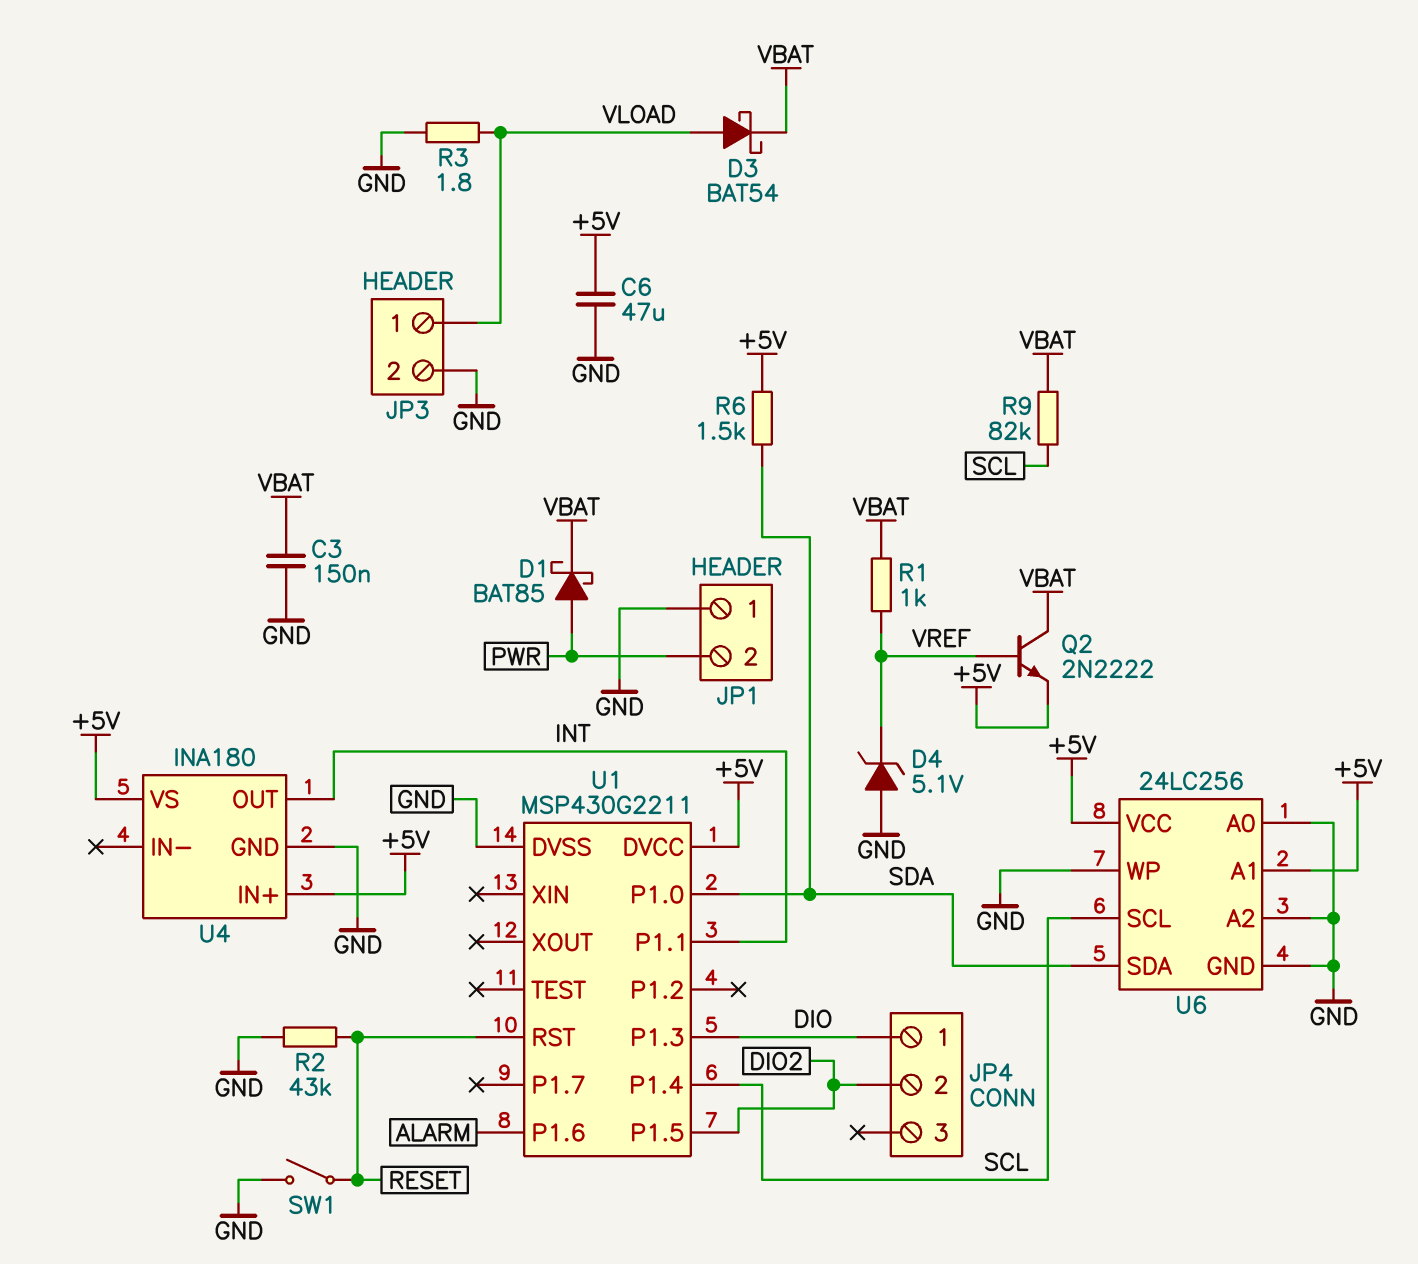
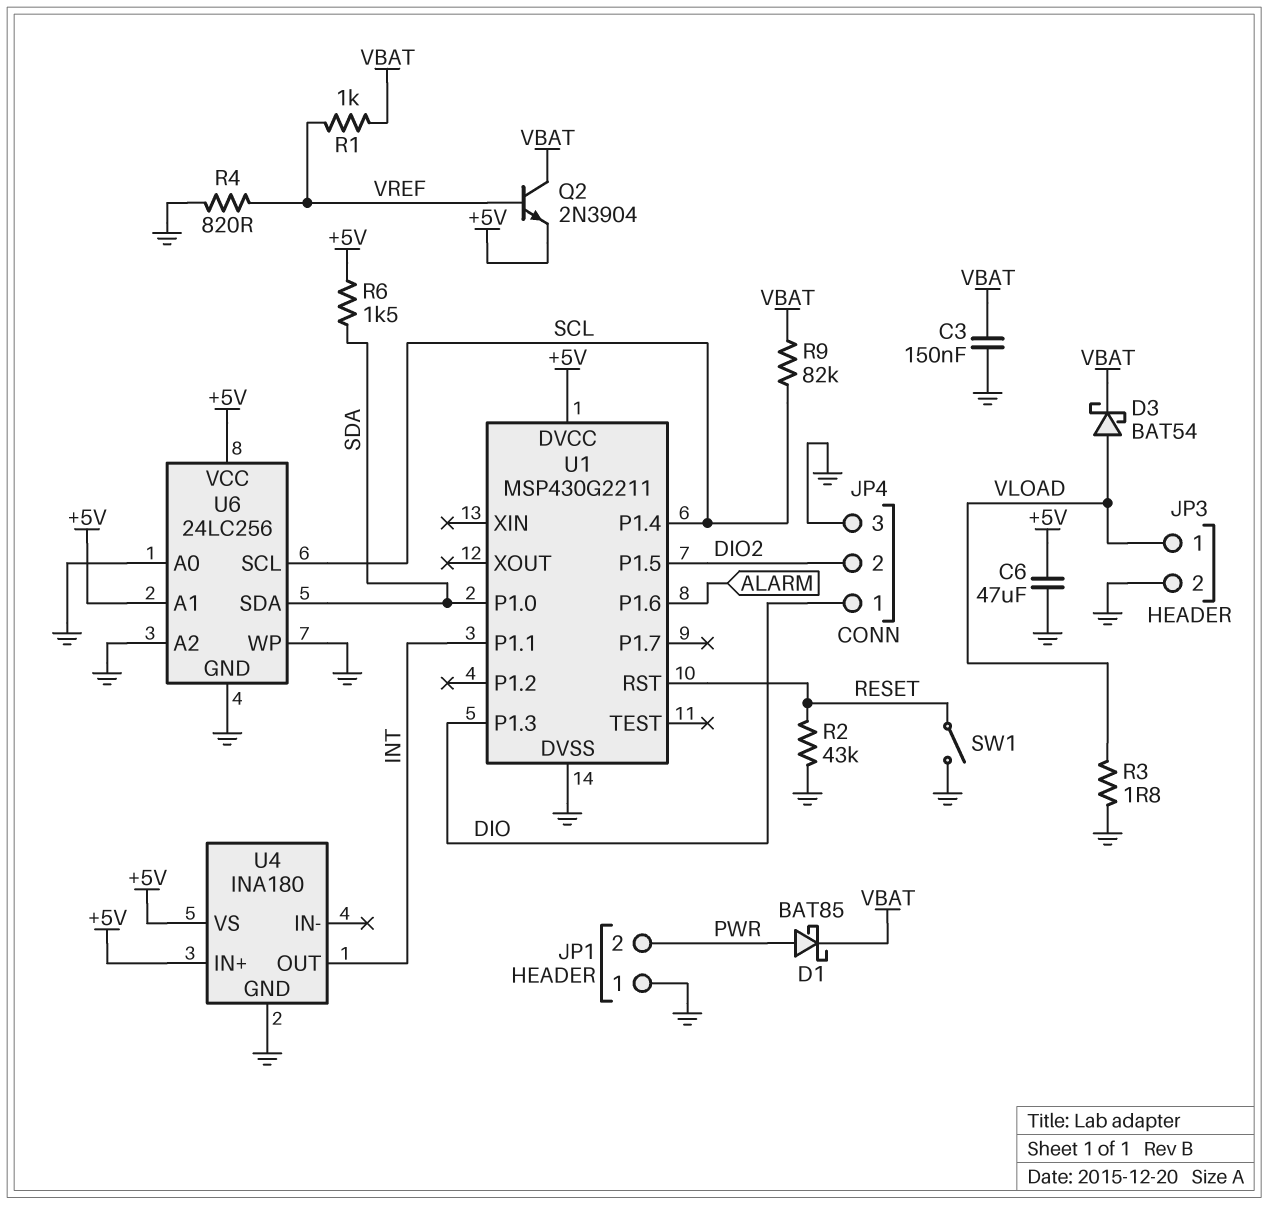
D4: zener 5.1V (A GND, K VREF) -> none
JP4 pin 3: none -> GND
Q2: NPN 2N2222 (B VREF, C VBAT, E +5V) -> NPN 2N3904 (B VREF, C VBAT, E +5V)
R4: none -> 820 (GND, VREF)

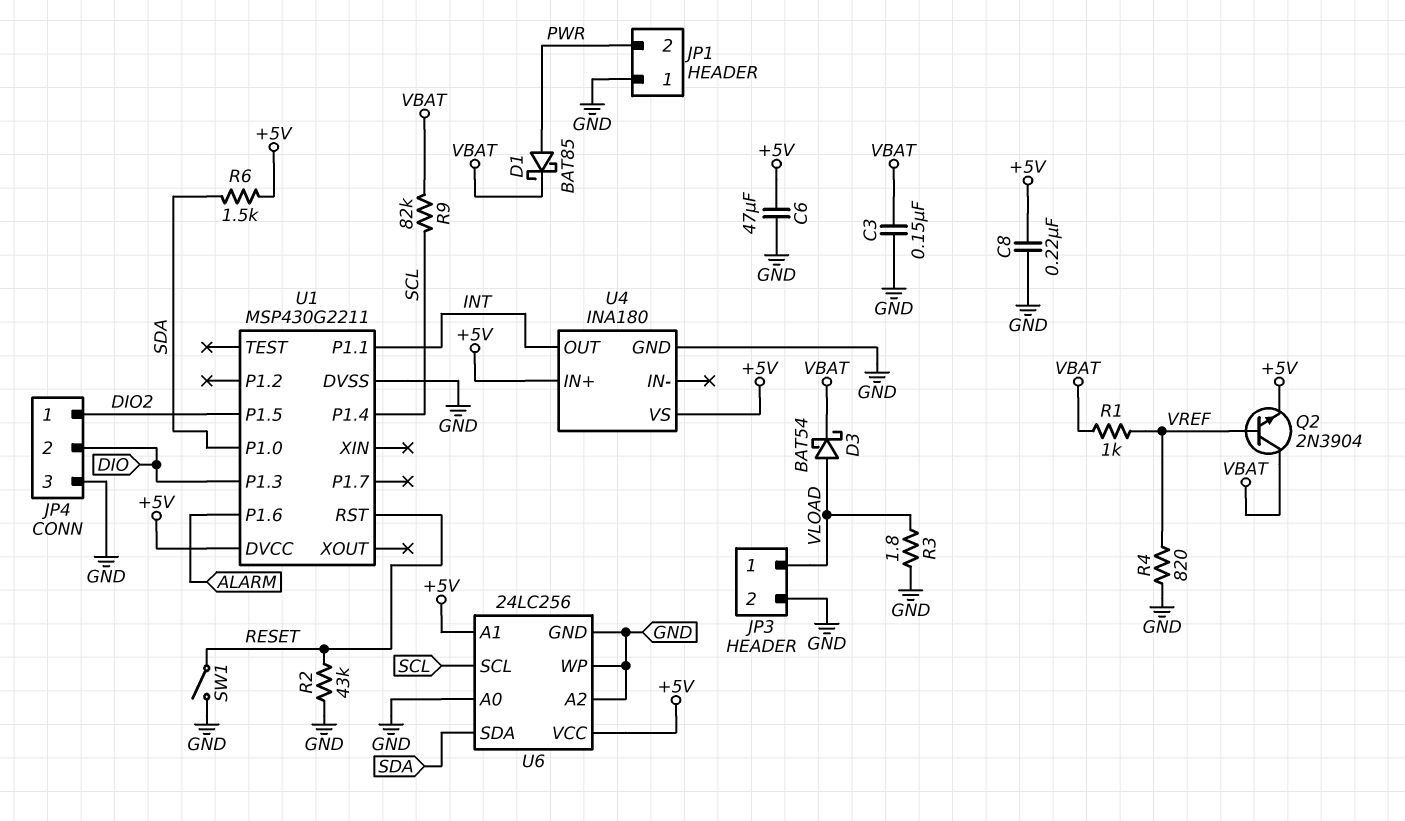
C8: none -> 220nF (+5V, GND)
JP4 pin 1: DIO -> DIO2
JP4 pin 2: DIO2 -> DIO

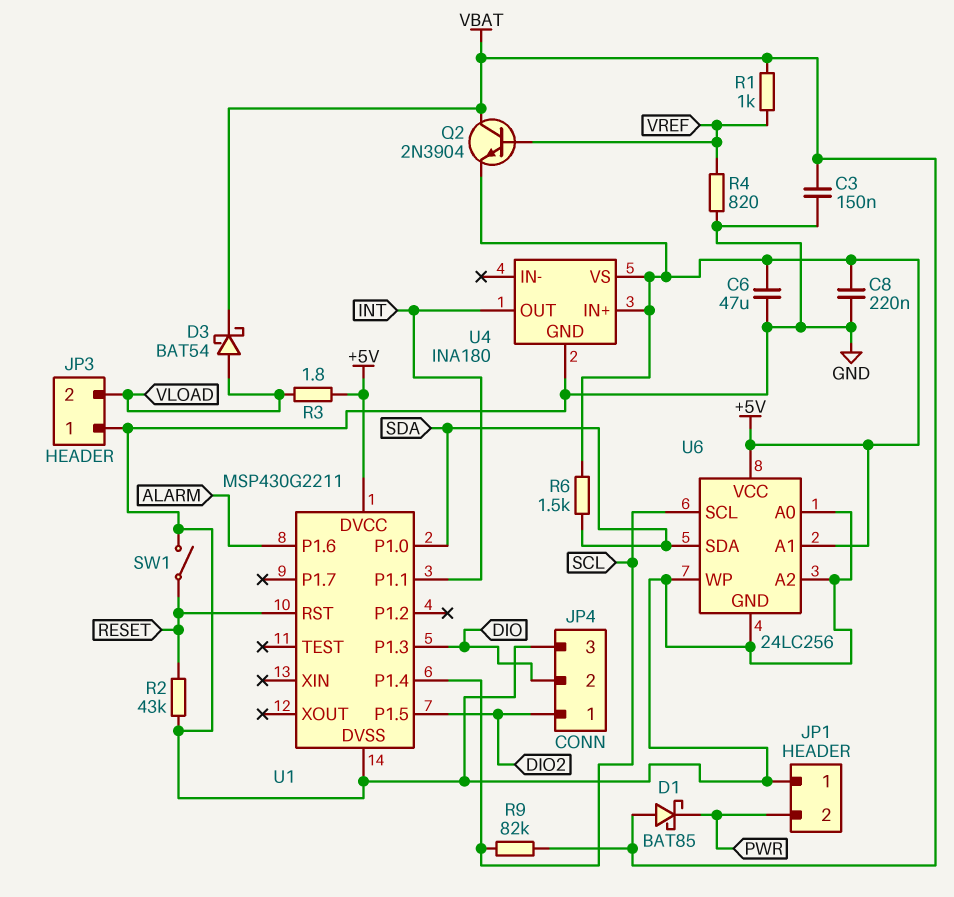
D1: schottky BAT85 (A PWR, K VBAT) -> schottky BAT85 (A VBAT, K PWR)
JP3 pin 1: VLOAD -> GND
JP3 pin 2: GND -> VLOAD
R3: 1.8 (GND, VLOAD) -> 1.8 (+5V, VLOAD)

